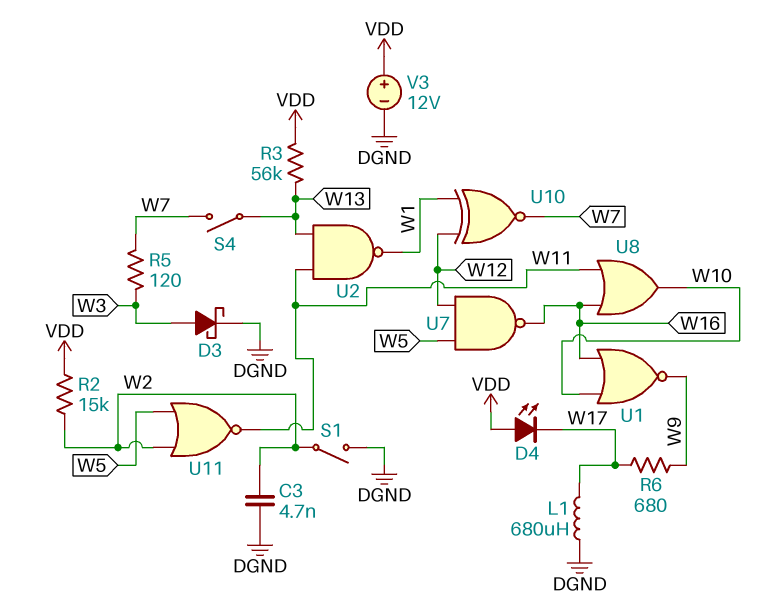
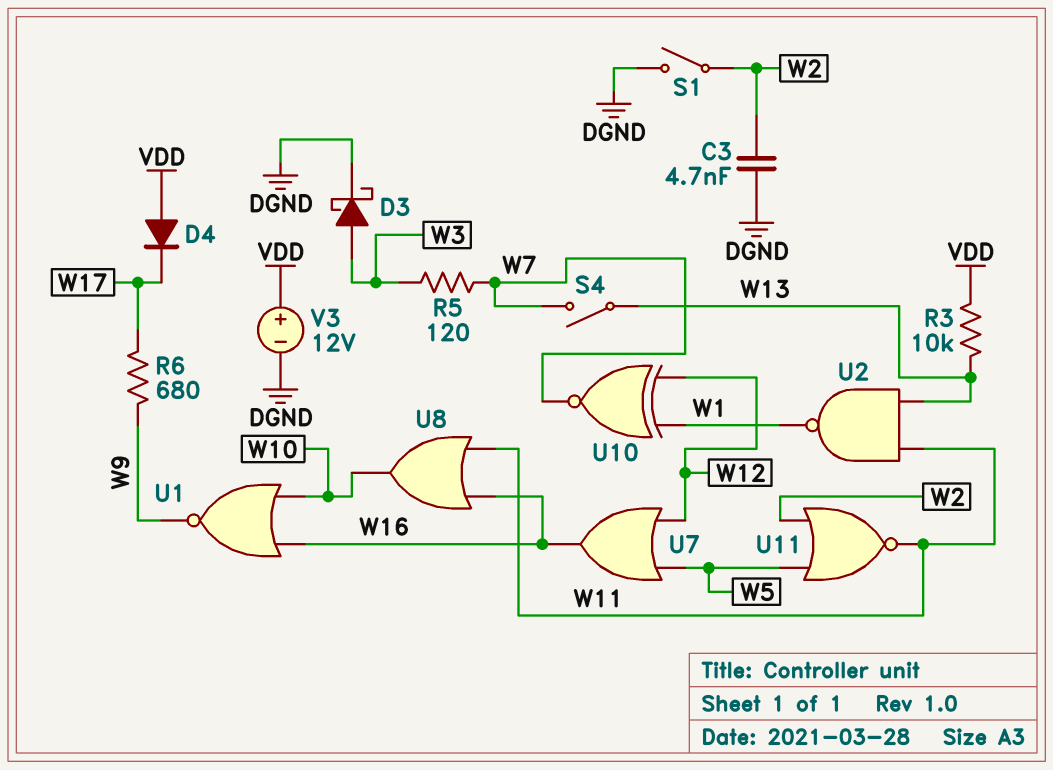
D4: LED (A VDD, K W17) -> diode (A VDD, K W17)
L1: 680uH (DGND, W17) -> none
R2: 15k (VDD, W2) -> none
R3: 56k (VDD, W13) -> 10k (VDD, W13)
U7: NAND (in W5, in W12, out W16) -> OR (in W5, in W12, out W16)

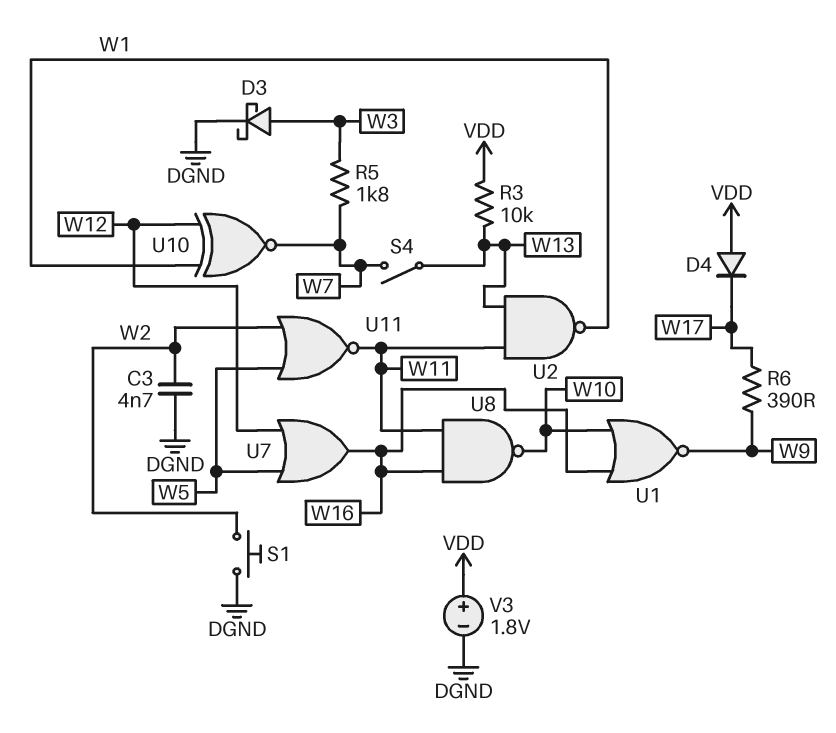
R5: 120 (W3, W7) -> 1.8k (W3, W7)
R6: 680 (W9, W17) -> 390 (W9, W17)
S1: switch (DGND, W2) -> button (DGND, W2)
U8: OR (in W11, in W16, out W10) -> NAND (in W11, in W16, out W10)
V3: 12V (plus VDD, minus DGND) -> 1.8V (plus VDD, minus DGND)

